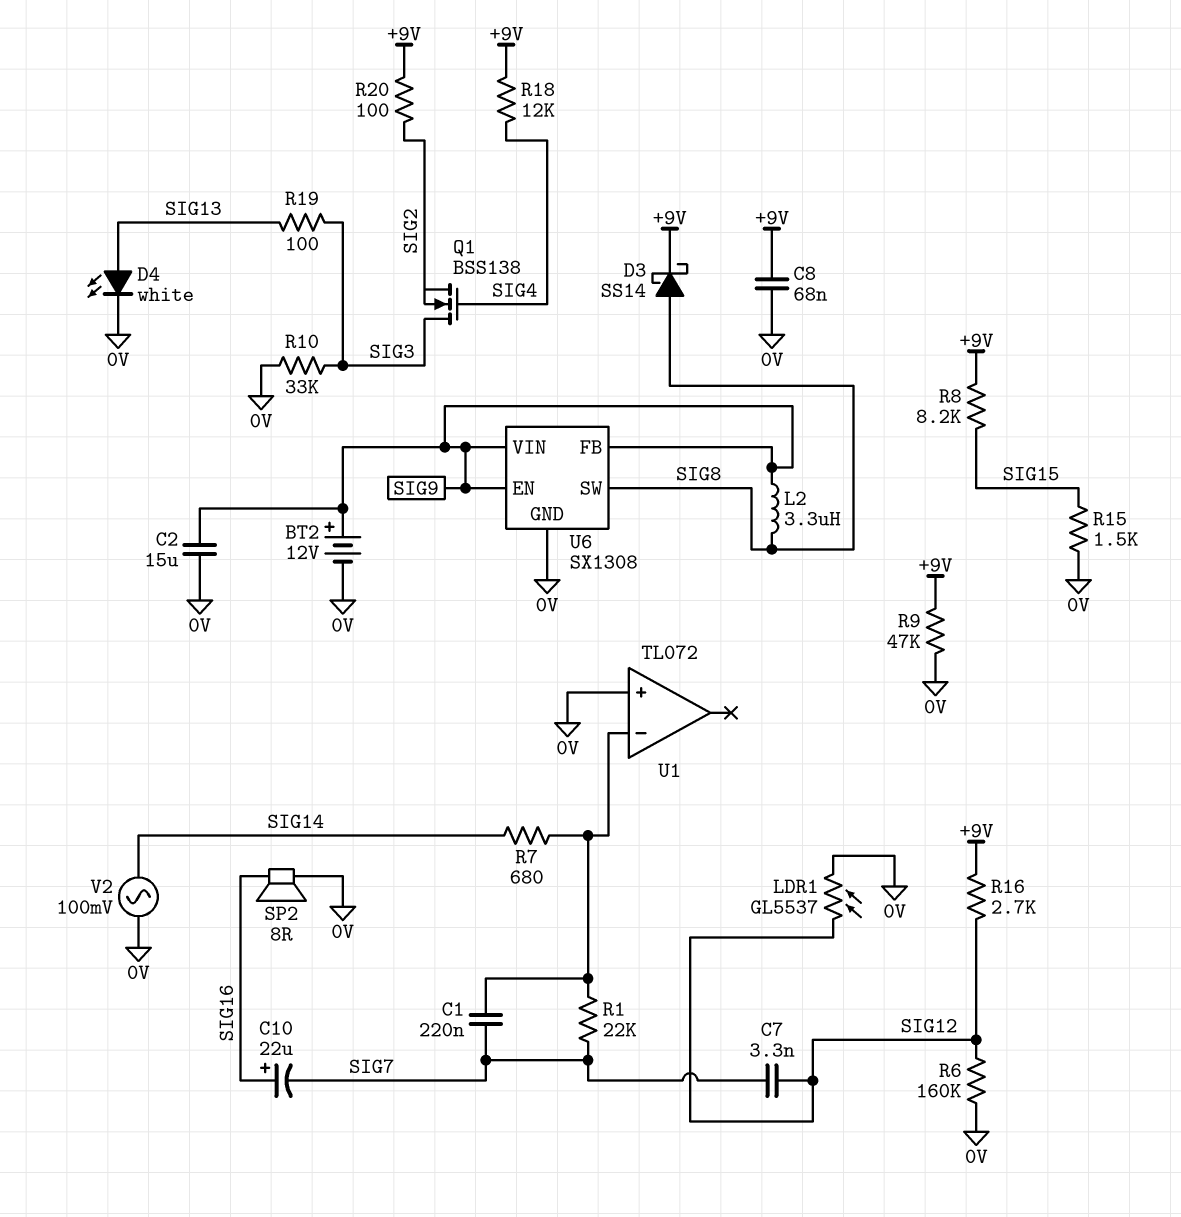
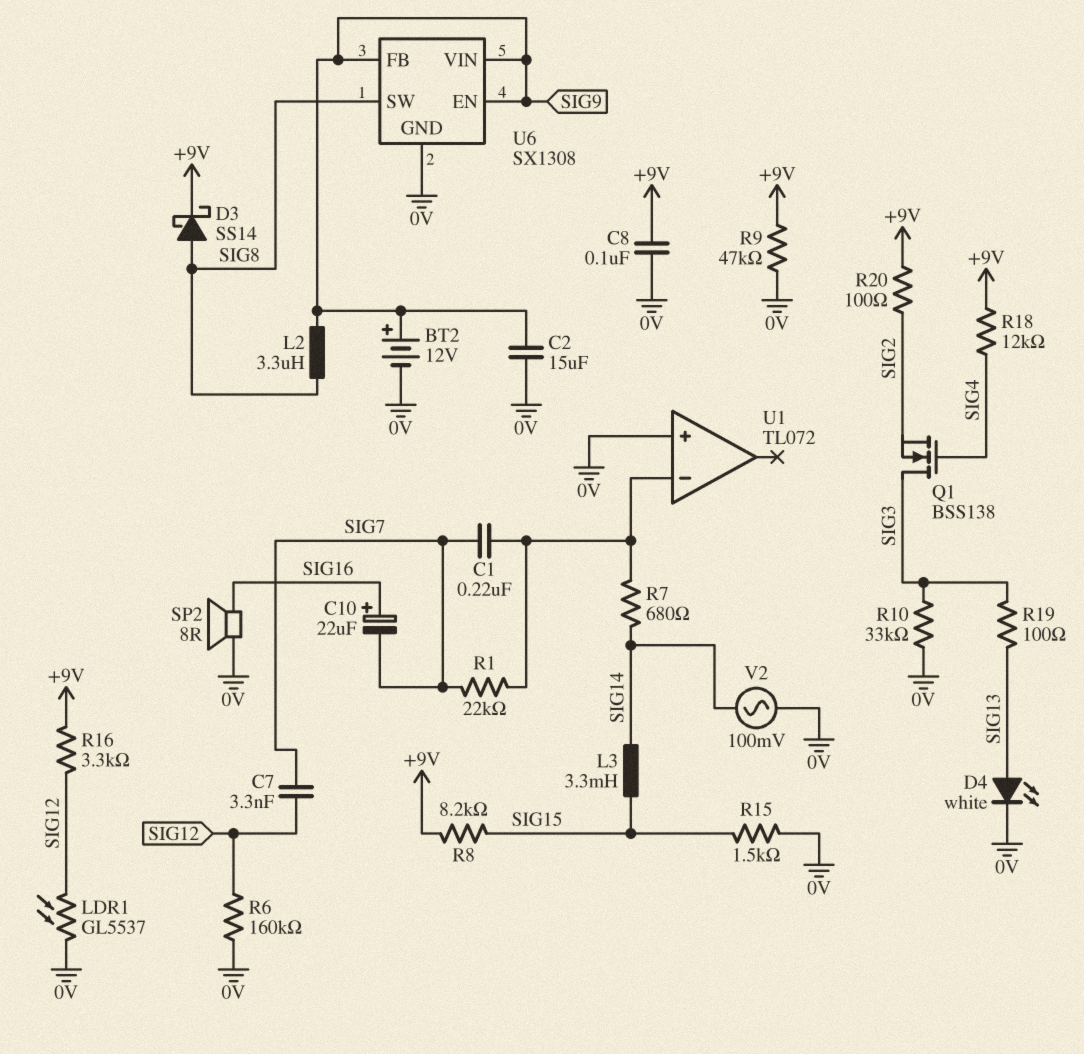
C8: 68nF (+9V, 0V) -> 100nF (+9V, 0V)
L3: none -> 3.3mH (SIG14, SIG15)
R16: 2.7k (+9V, SIG12) -> 3.3k (+9V, SIG12)

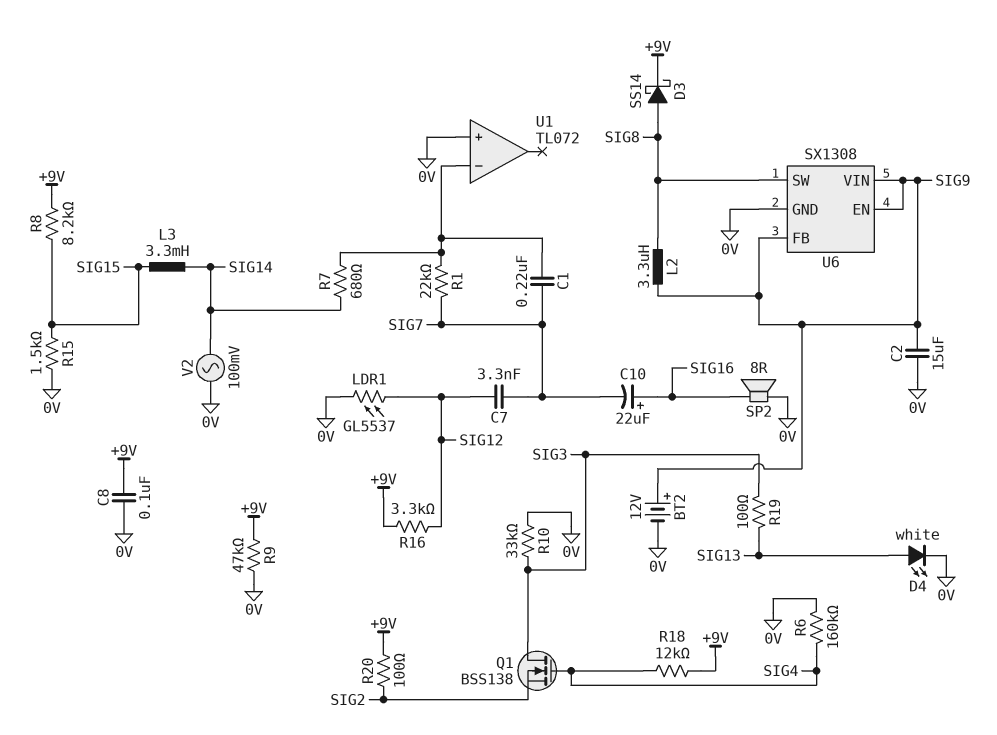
R6: 160k (0V, SIG12) -> 160k (0V, SIG4)

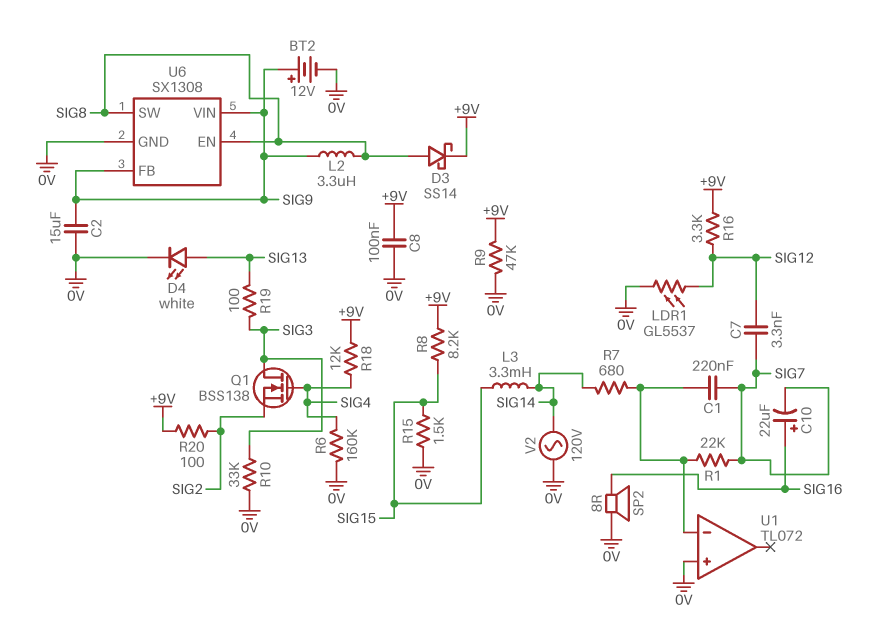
U6 pin EN: SIG9 -> SIG8
V2: AC 100mV (0V, SIG14) -> AC 120V (0V, SIG14)

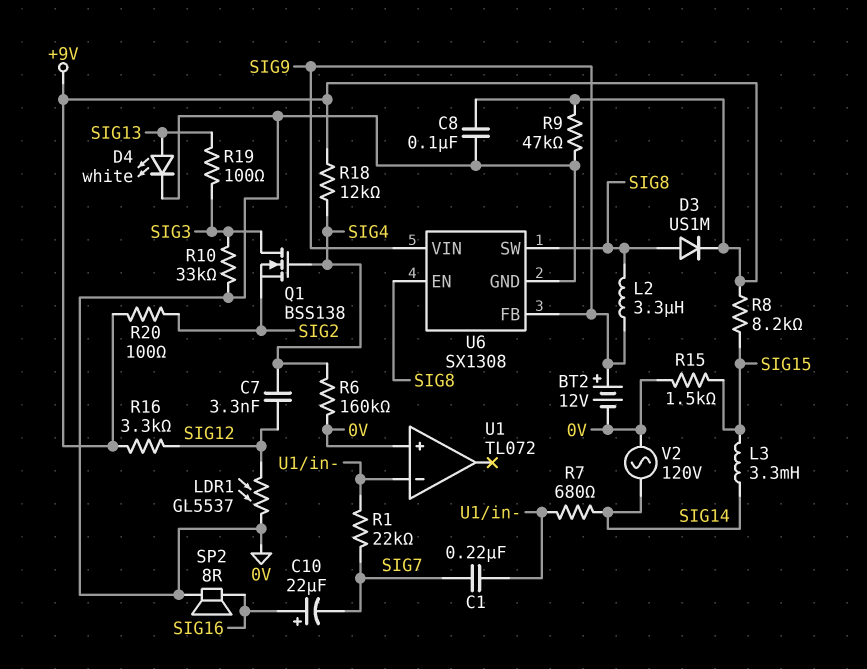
C2: 15uF (0V, SIG9) -> none
C7: 3.3nF (SIG7, SIG12) -> 3.3nF (SIG4, SIG12)
D3: schottky SS14 (A SIG8, K +9V) -> diode US1M (A SIG8, K +9V)

